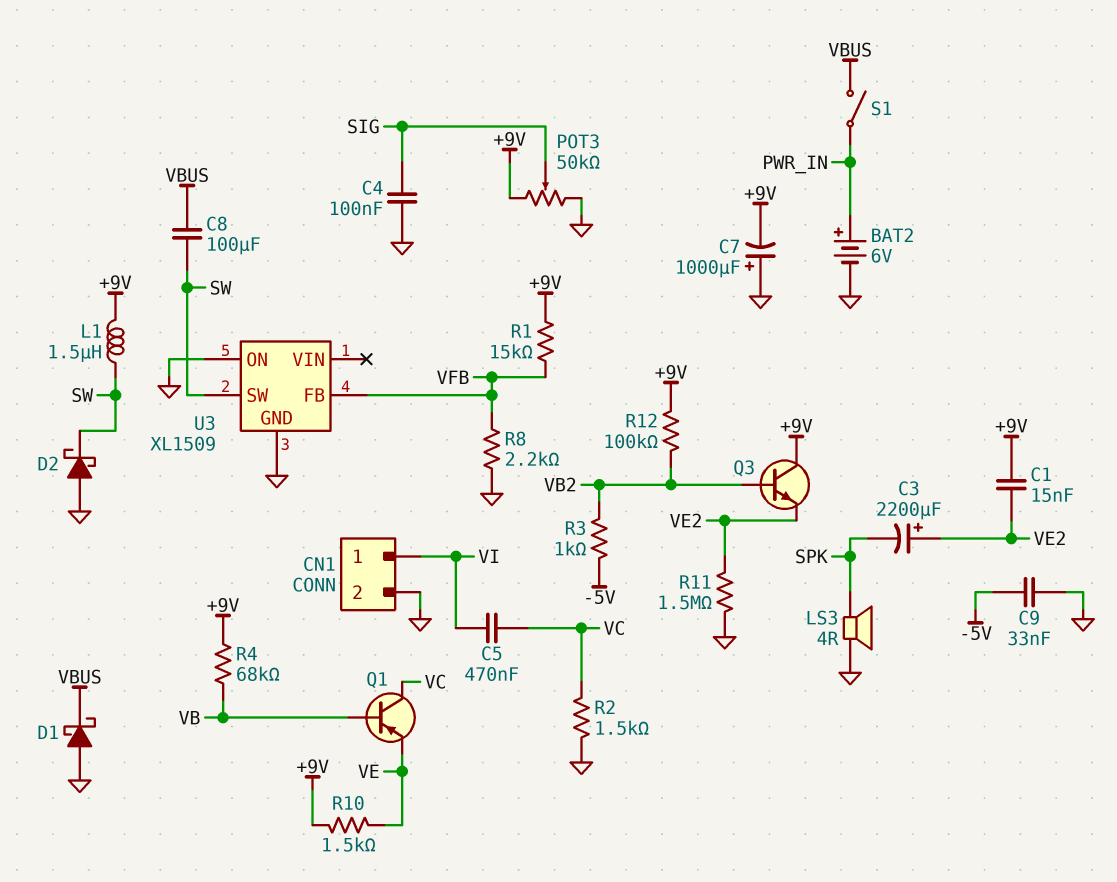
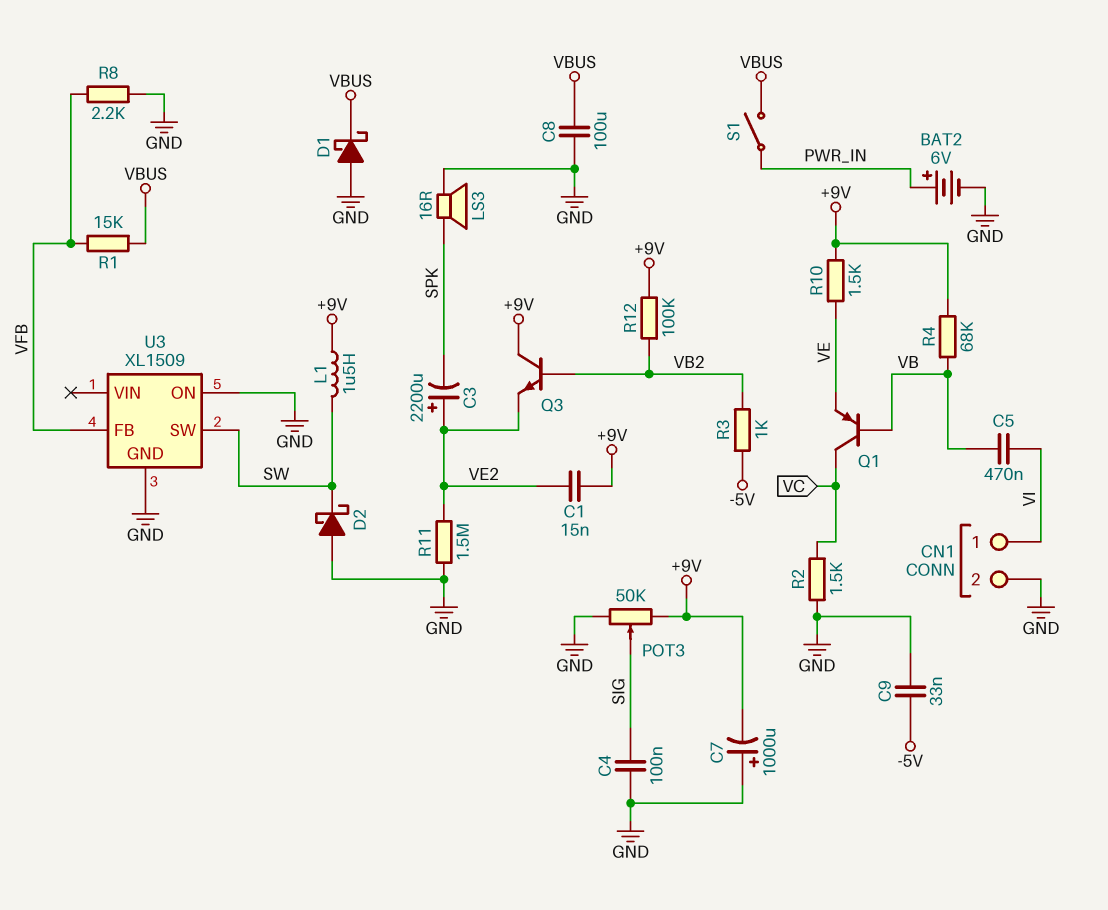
C5: 470nF (VC, VI) -> 470nF (VB, VI)
C8: 100uF (SW, VBUS) -> 100uF (GND, VBUS)
LS3: speaker 4R (GND, SPK) -> speaker 16R (GND, SPK)
R1: 15k (+9V, VFB) -> 15k (VBUS, VFB)

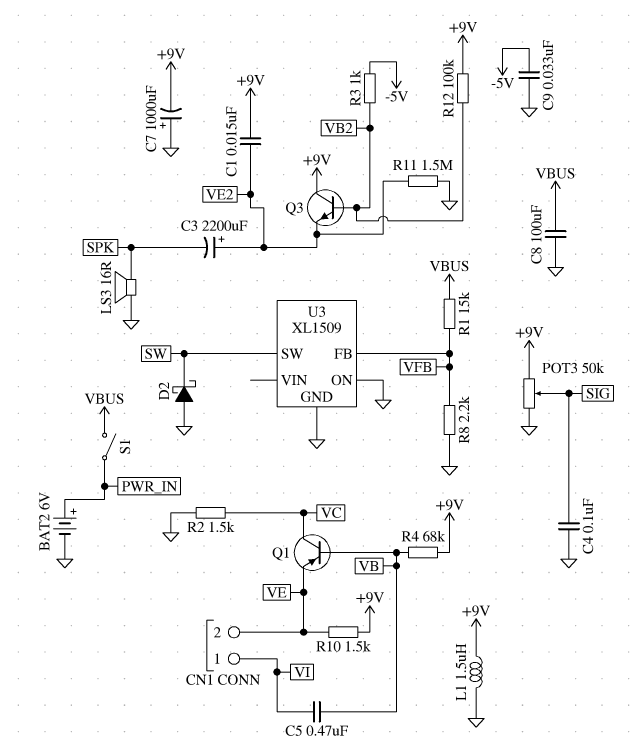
CN1 pin 2: GND -> VE
D1: schottky (A GND, K VBUS) -> none
L1: 1.5uH (+9V, SW) -> 1.5uH (+9V, GND)

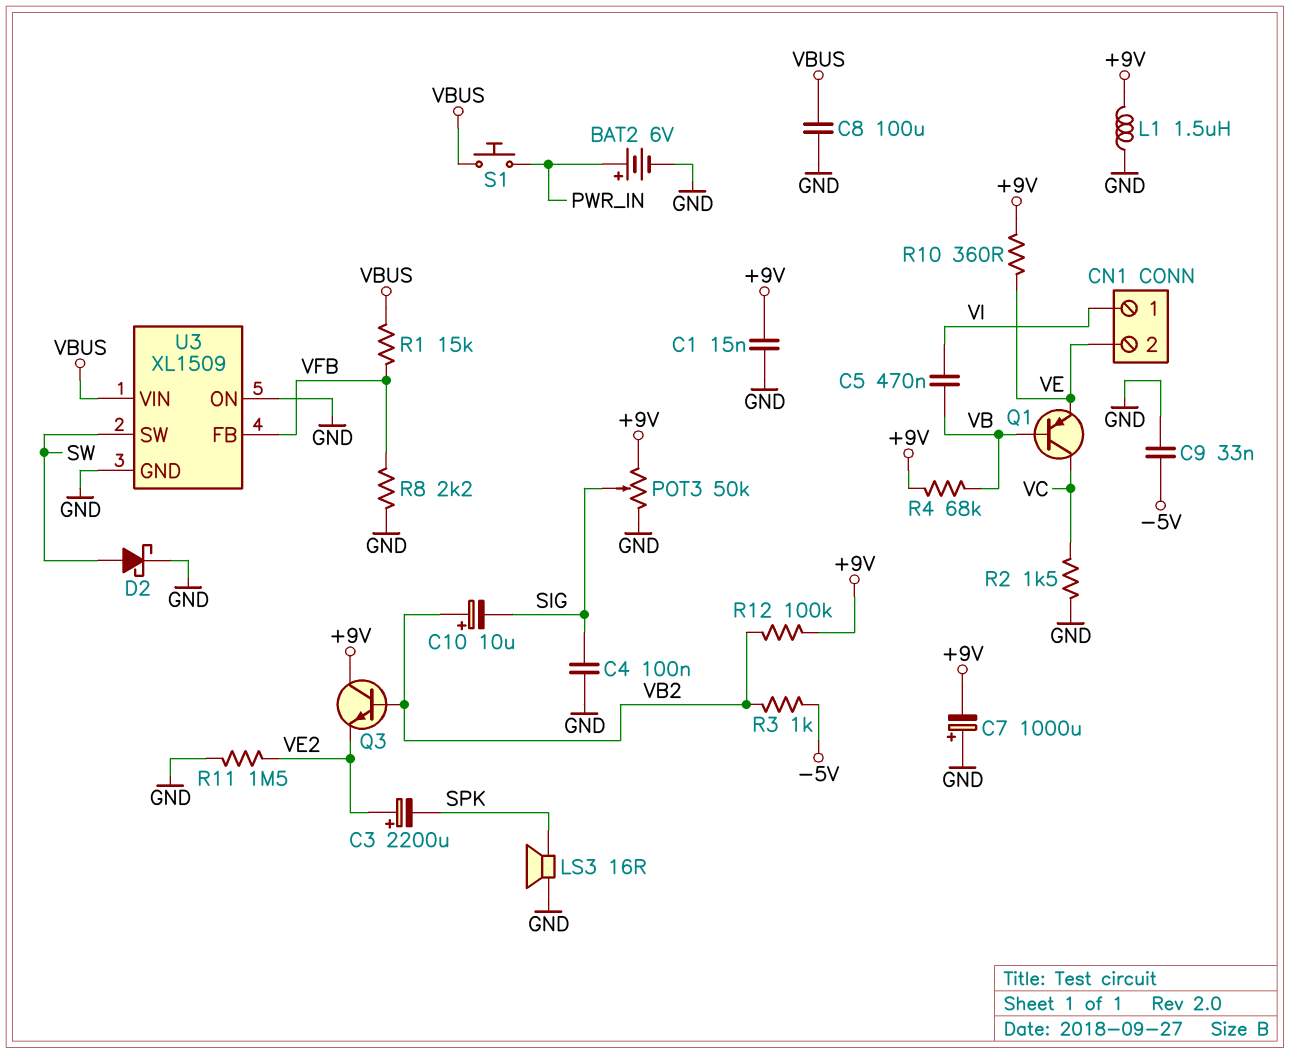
C1: 15nF (+9V, VE2) -> 15nF (+9V, GND)
C10: none -> 10uF (plus VB2, minus SIG)
D2: schottky (A GND, K SW) -> schottky (A SW, K GND)
R10: 1.5k (+9V, VE) -> 360 (+9V, VE)
S1: switch (PWR_IN, VBUS) -> button (PWR_IN, VBUS)
U3 pin VIN: none -> VBUS

